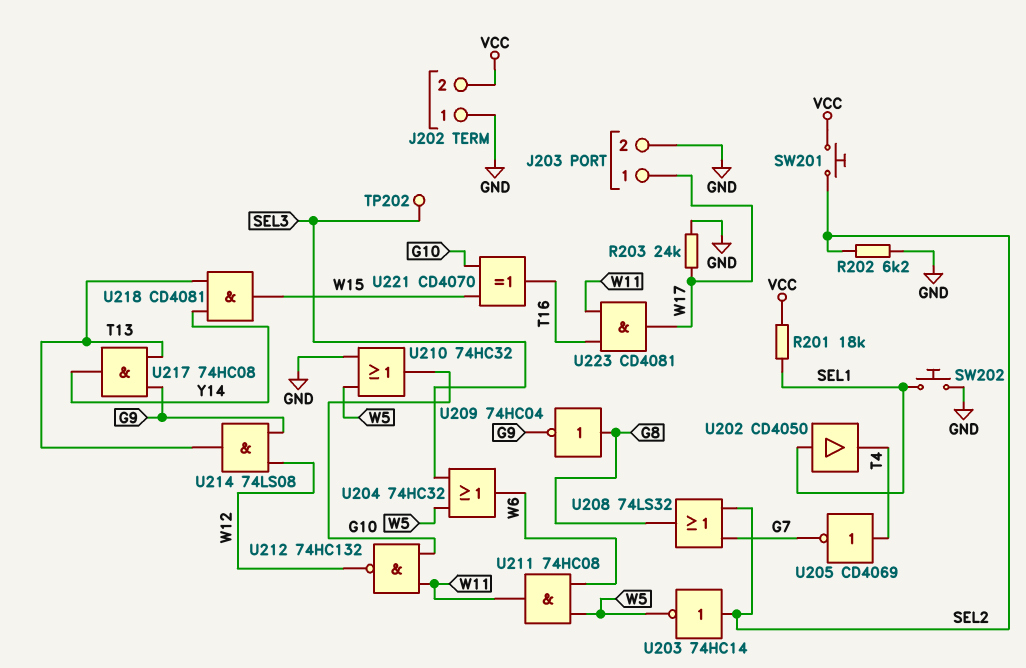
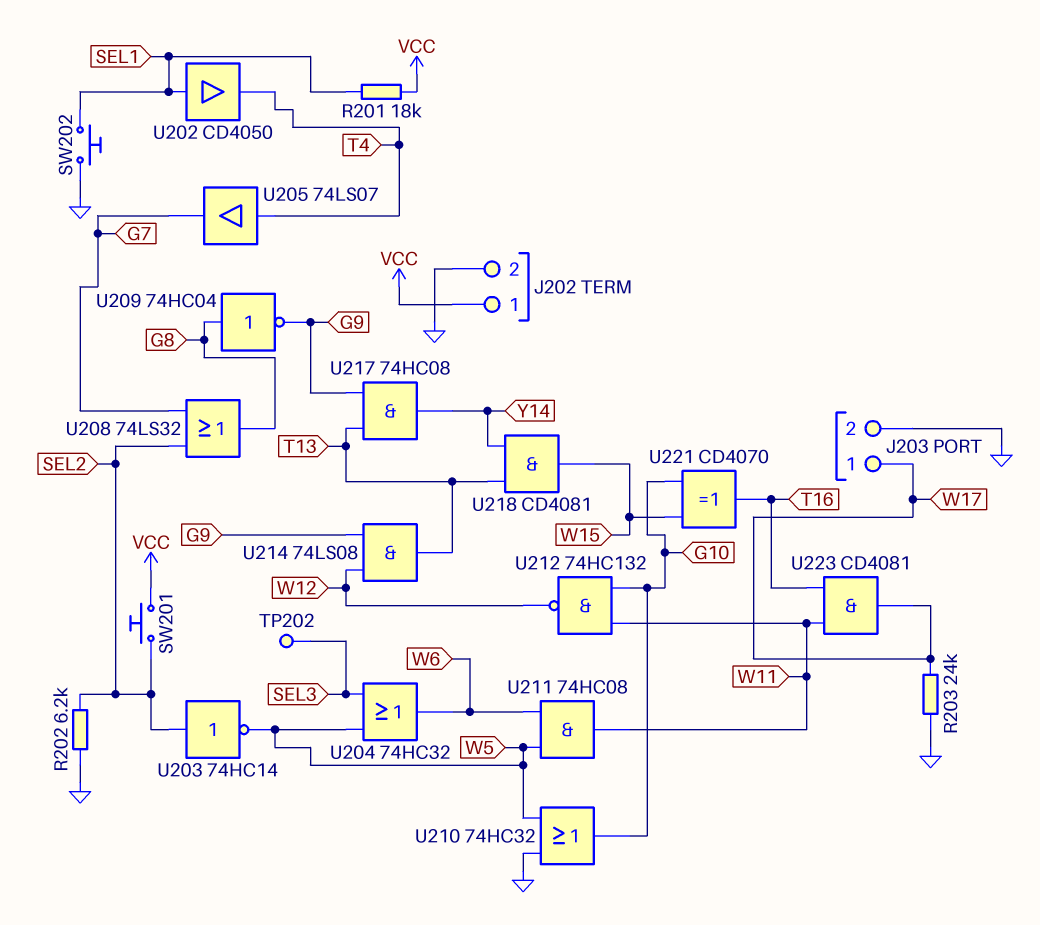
J202 pin 1: GND -> VCC
J202 pin 2: VCC -> GND
U205: NOT CD4069 (in T4, out G7) -> buffer 74LS07 (in T4, out G7)

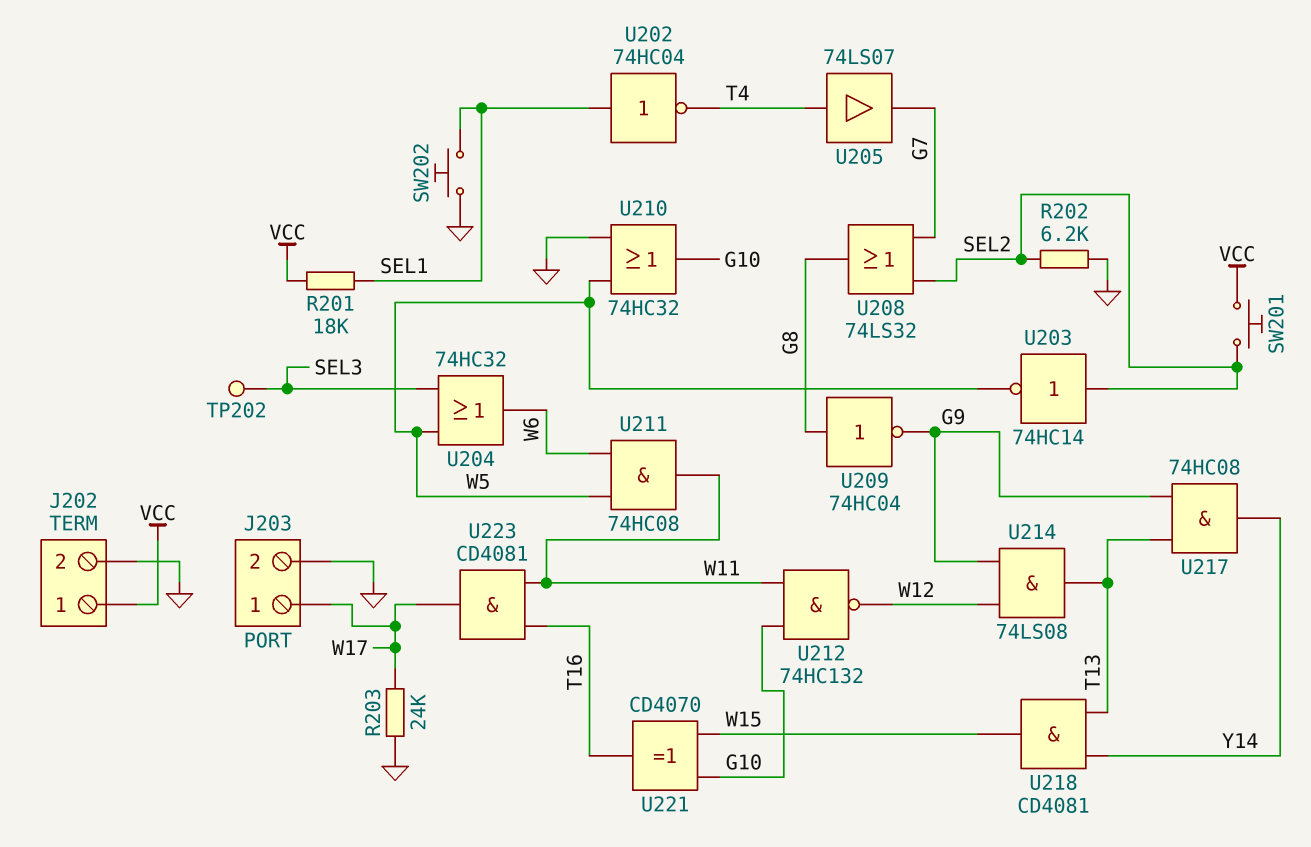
U202: buffer CD4050 (in SEL1, out T4) -> NOT 74HC04 (in SEL1, out T4)

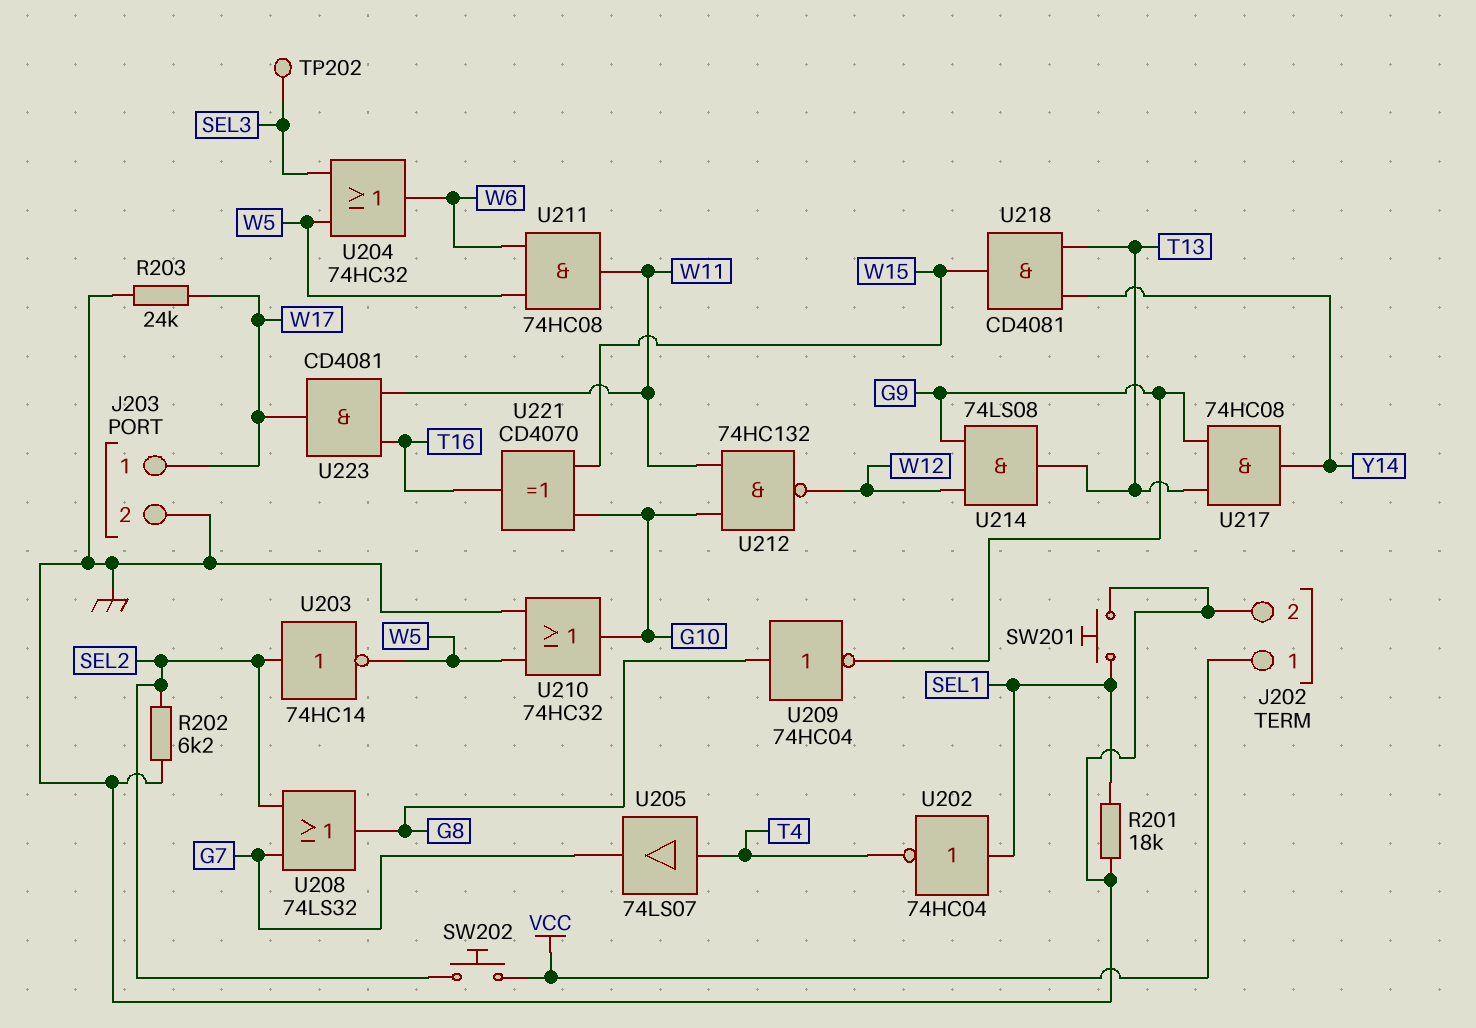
R201: 18k (SEL1, VCC) -> 18k (GND, SEL1)
SW201: button (SEL2, VCC) -> button (GND, SEL1)
SW202: button (GND, SEL1) -> button (SEL2, VCC)

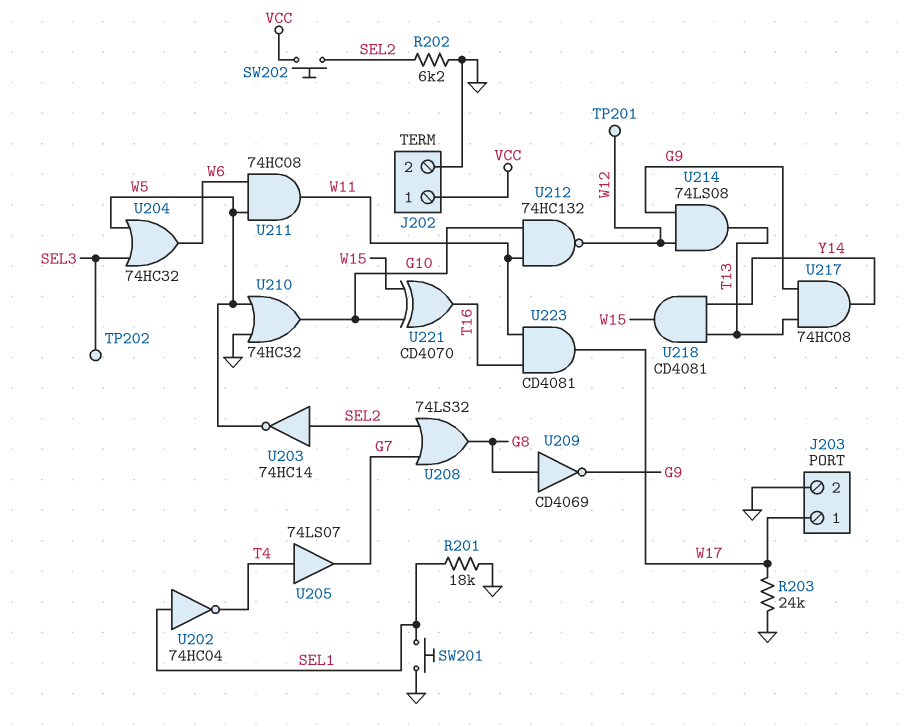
TP201: none -> test point (W12)
U209: NOT 74HC04 (in G8, out G9) -> NOT CD4069 (in G8, out G9)

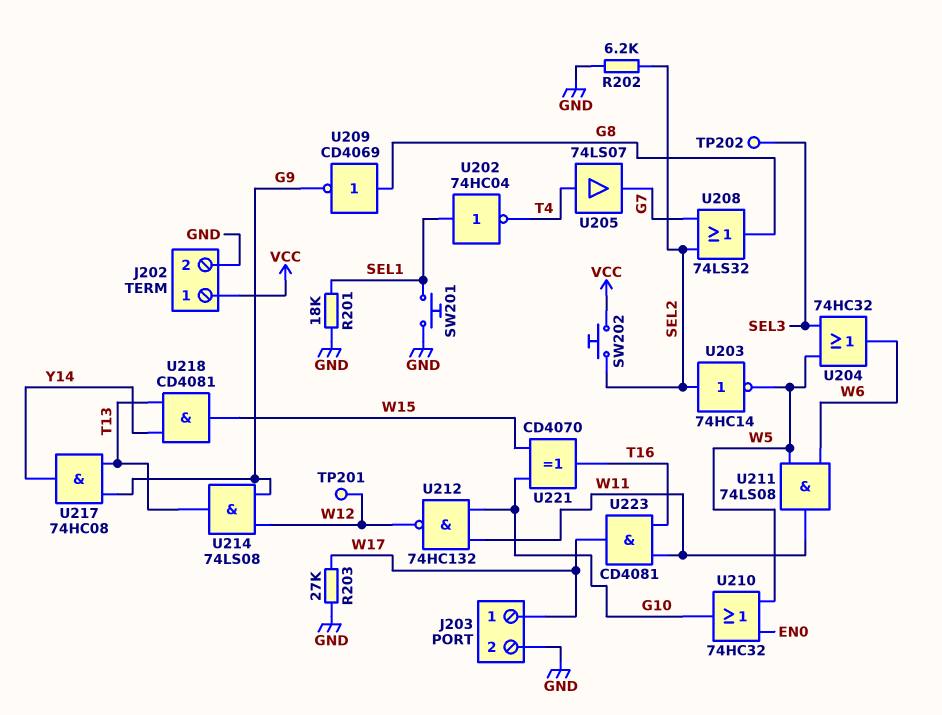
R203: 24k (GND, W17) -> 27k (GND, W17)
U210: OR 74HC32 (in GND, in W5, out G10) -> OR 74HC32 (in EN0, in W5, out G10)
U211: AND 74HC08 (in W5, in W6, out W11) -> AND 74LS08 (in W5, in W6, out W11)

